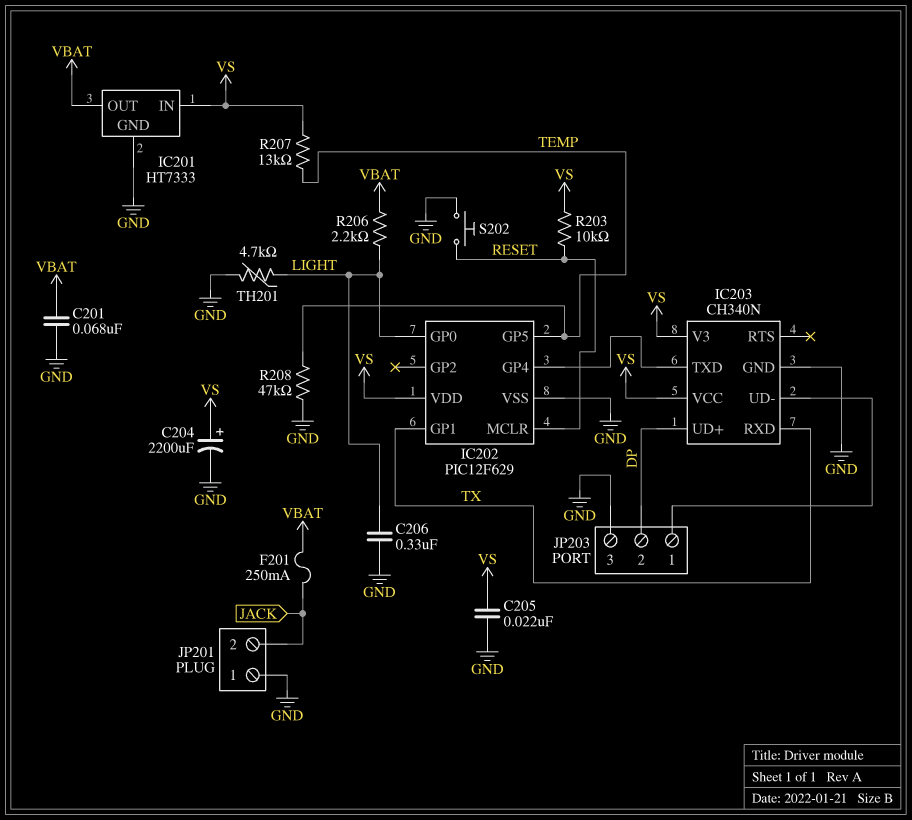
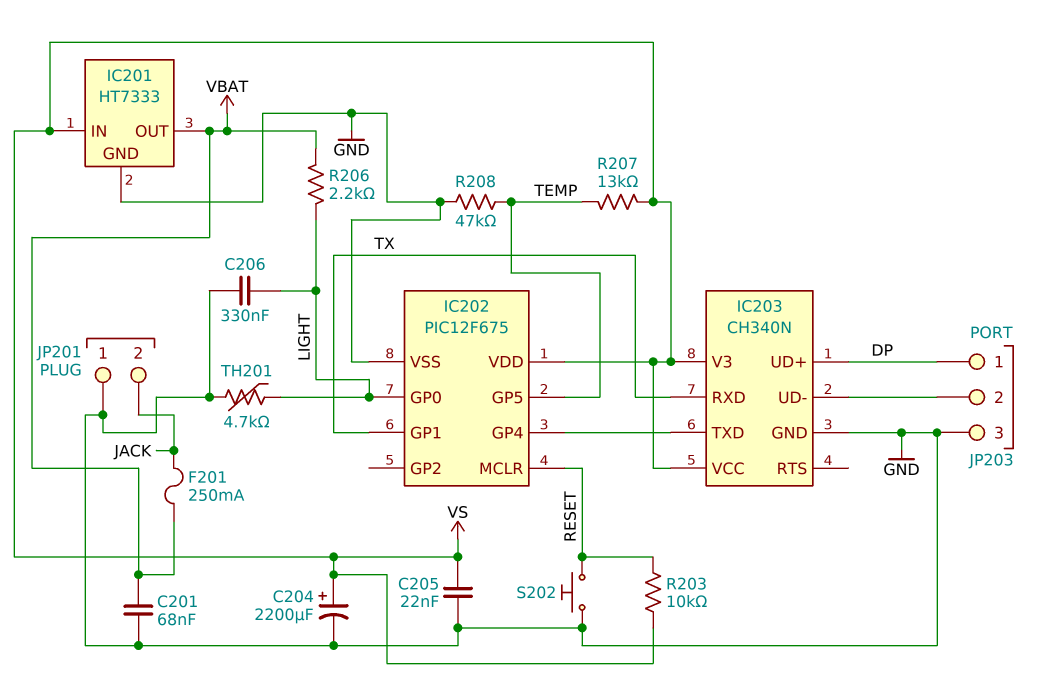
IC202: PIC12F629 -> PIC12F675
JP203 pin 1: IC203/UD- -> DP
JP203 pin 2: DP -> IC203/UD-

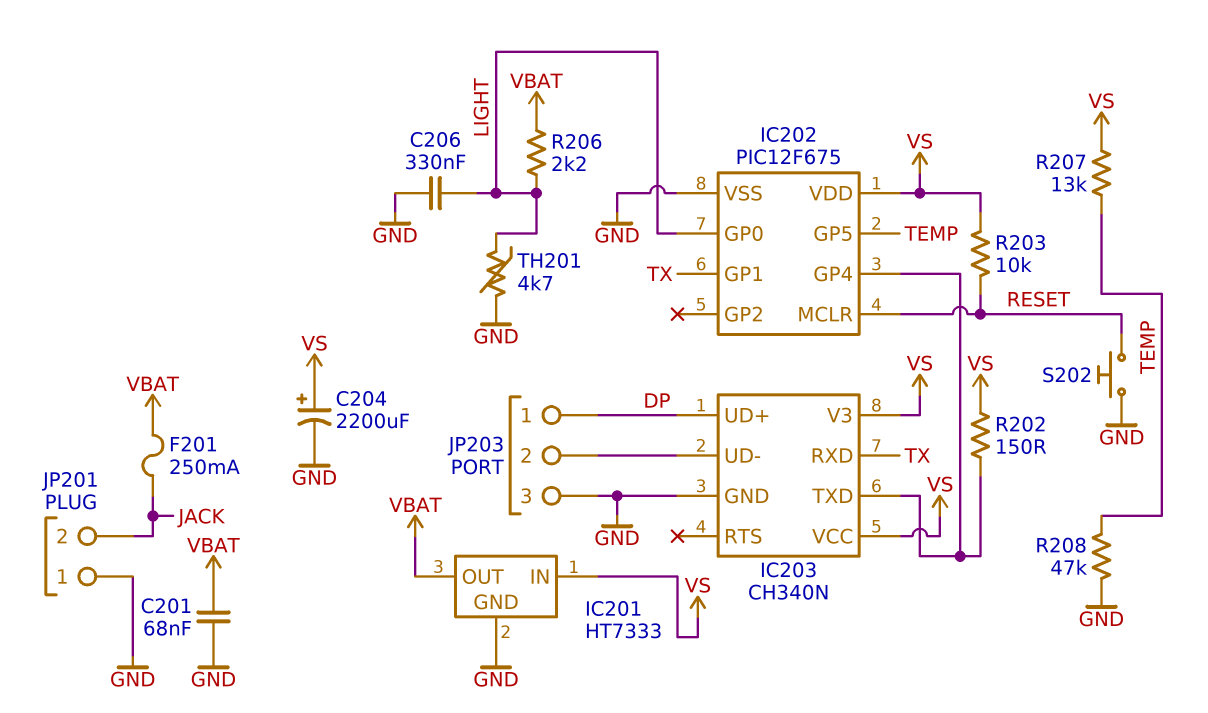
C205: 22nF (GND, VS) -> none
R202: none -> 150 (IC202/GP4, VS)

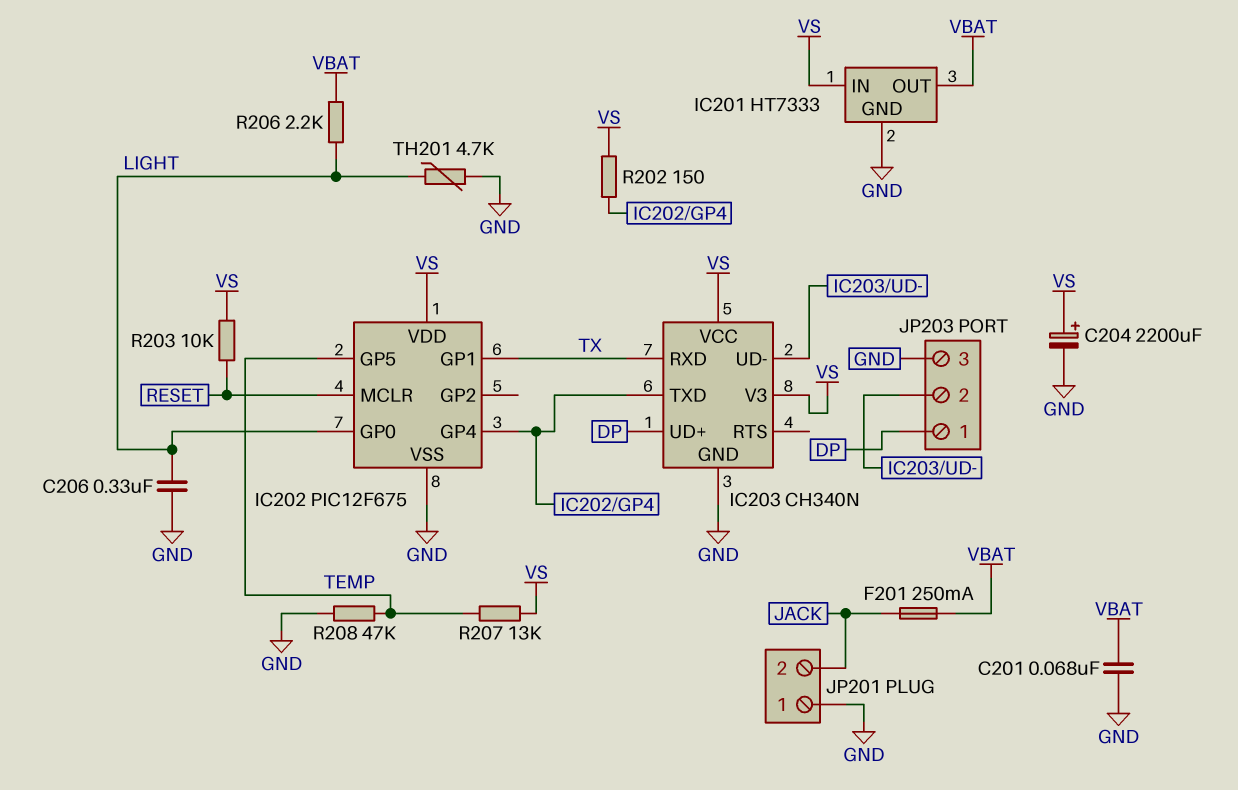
S202: button (GND, RESET) -> none

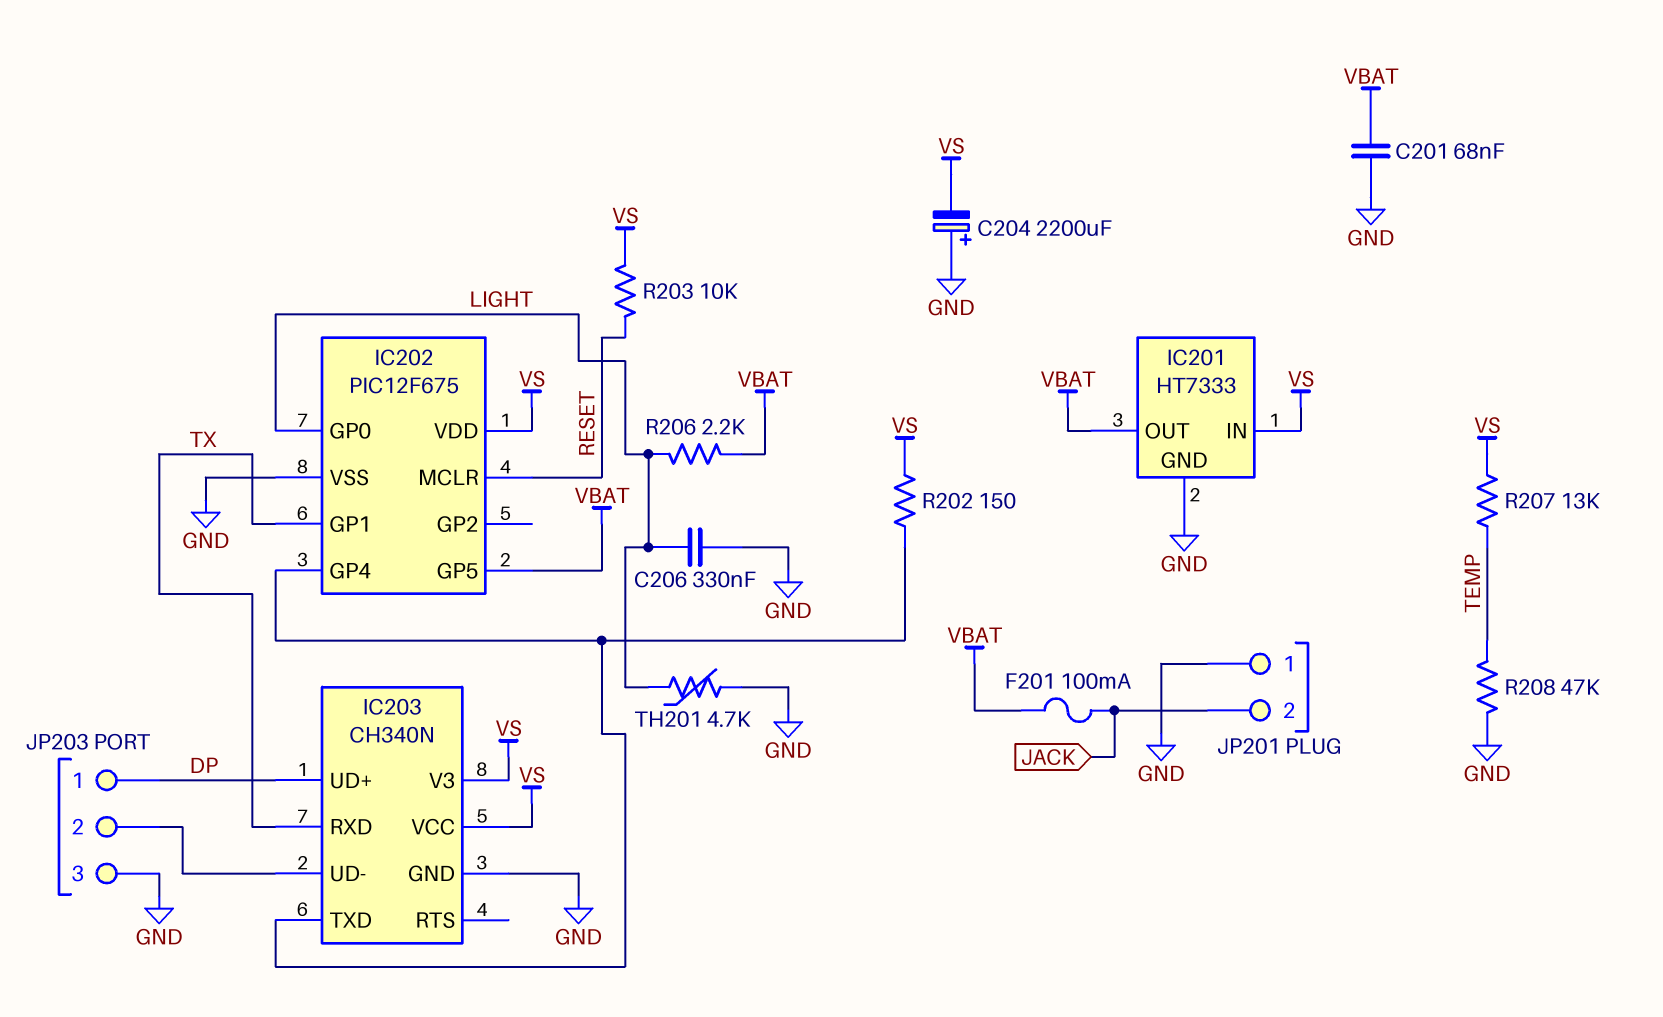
C204: 2200uF (plus VS, minus GND) -> 2200uF (plus GND, minus VS)
F201: 250mA (JACK, VBAT) -> 100mA (JACK, VBAT)
IC202 pin GP5: TEMP -> VBAT

